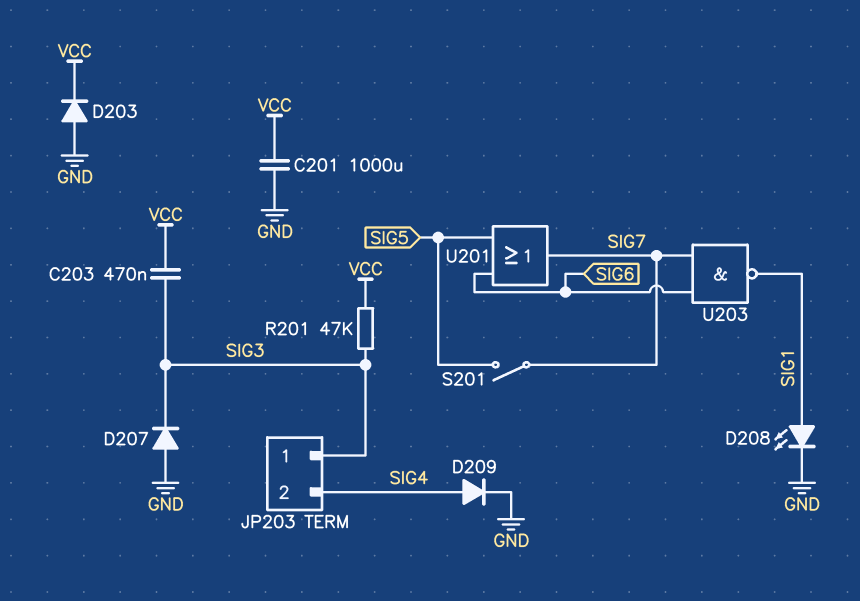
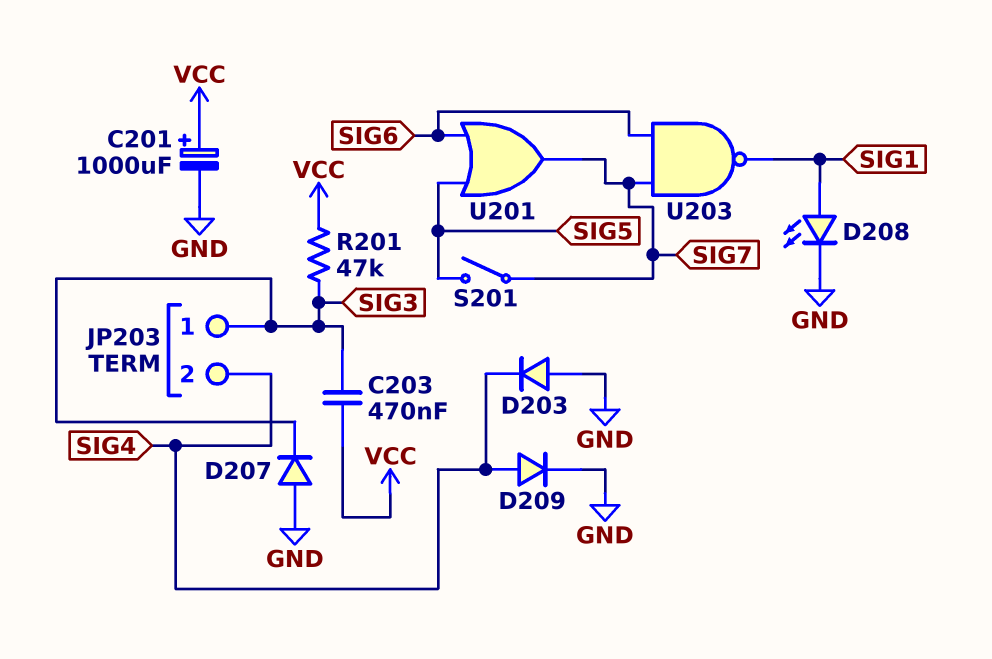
C201: 1000uF (GND, VCC) -> 1000uF (plus VCC, minus GND)
D203: diode (A GND, K VCC) -> diode (A GND, K SIG4)

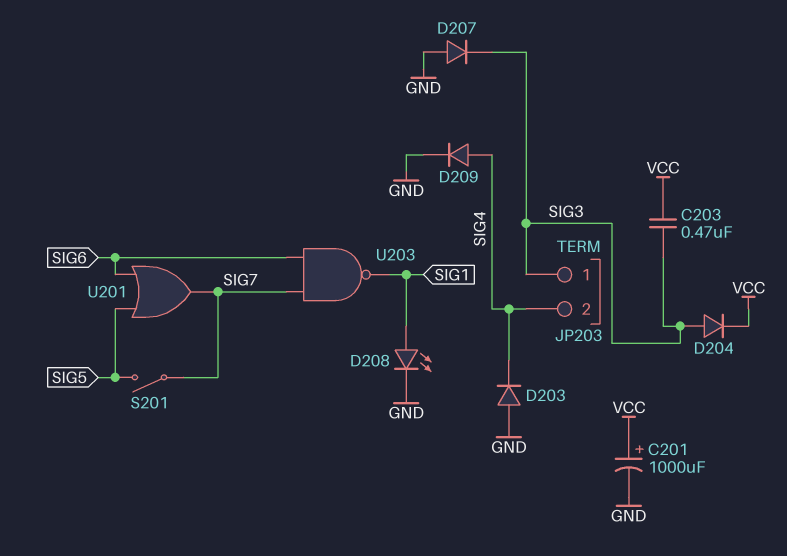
D204: none -> diode (A SIG3, K VCC)
R201: 47k (SIG3, VCC) -> none

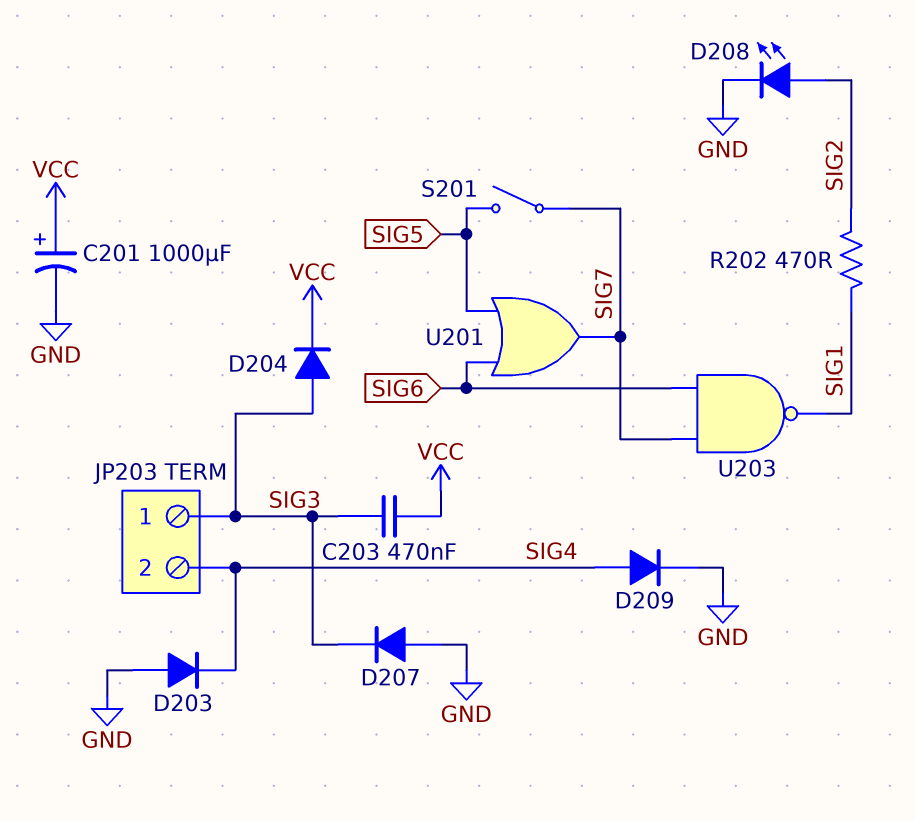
D208: LED (A SIG1, K GND) -> LED (A SIG2, K GND)
R202: none -> 470 (SIG1, SIG2)

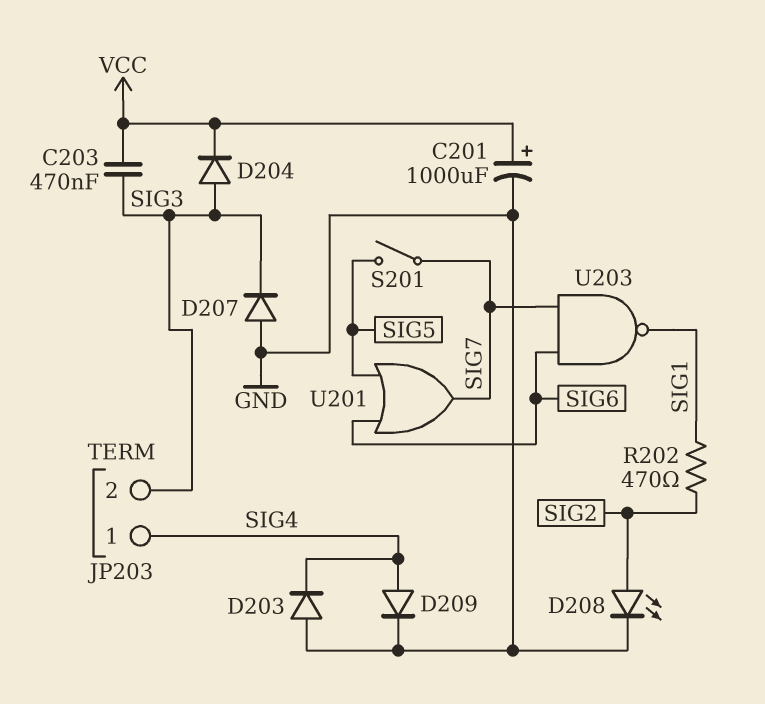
JP203 pin 1: SIG3 -> SIG4
JP203 pin 2: SIG4 -> SIG3

